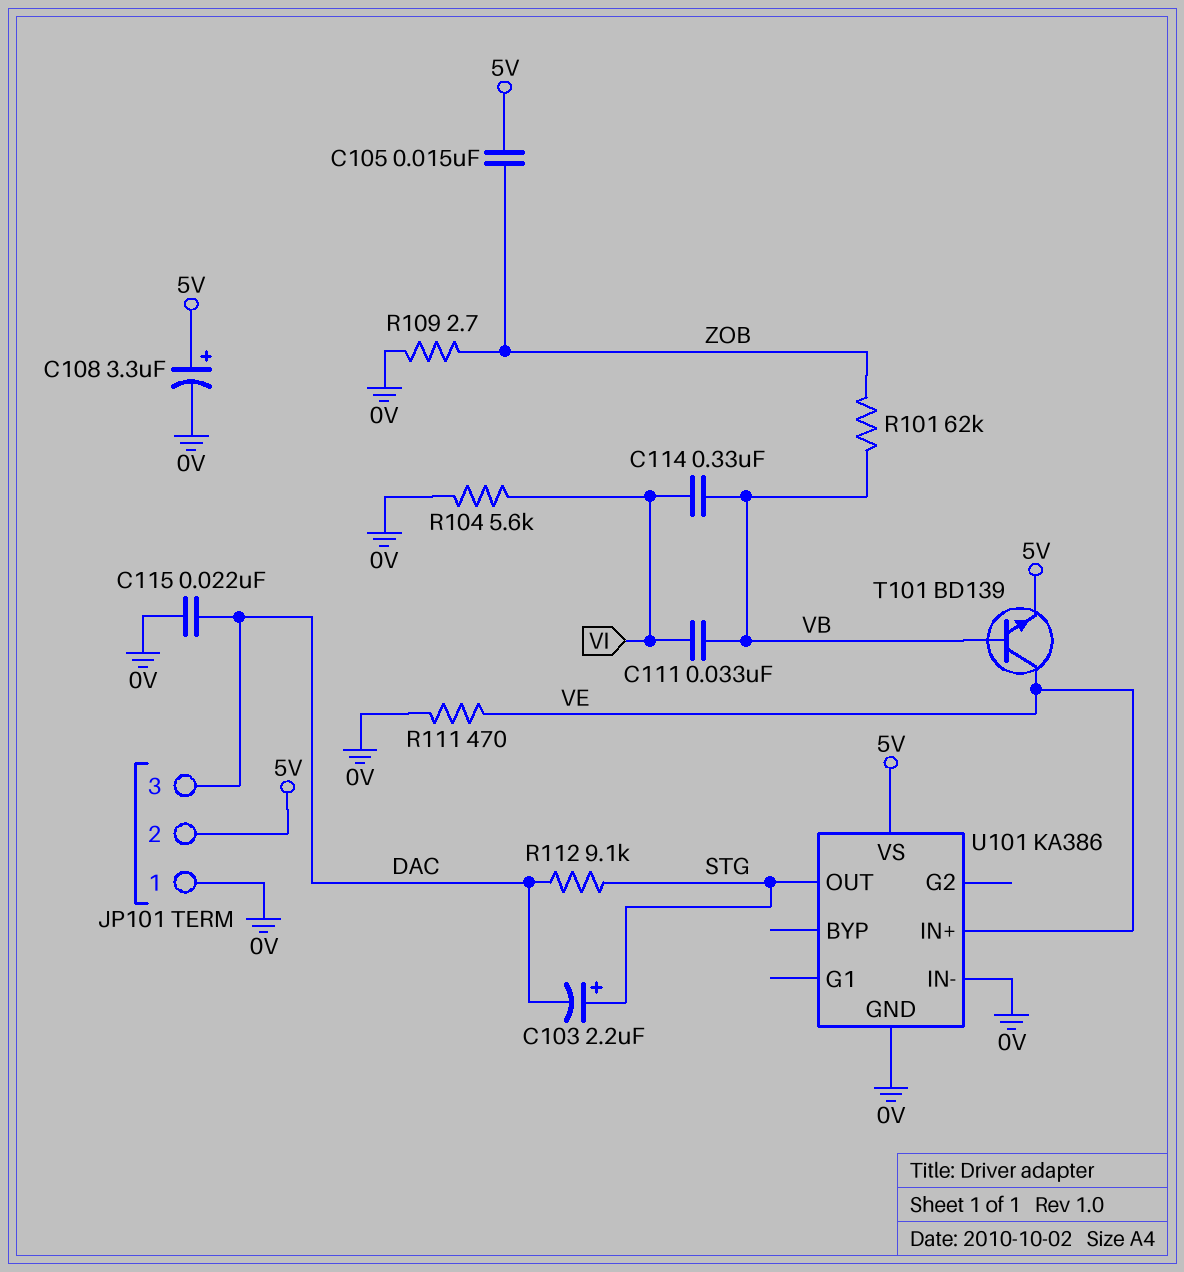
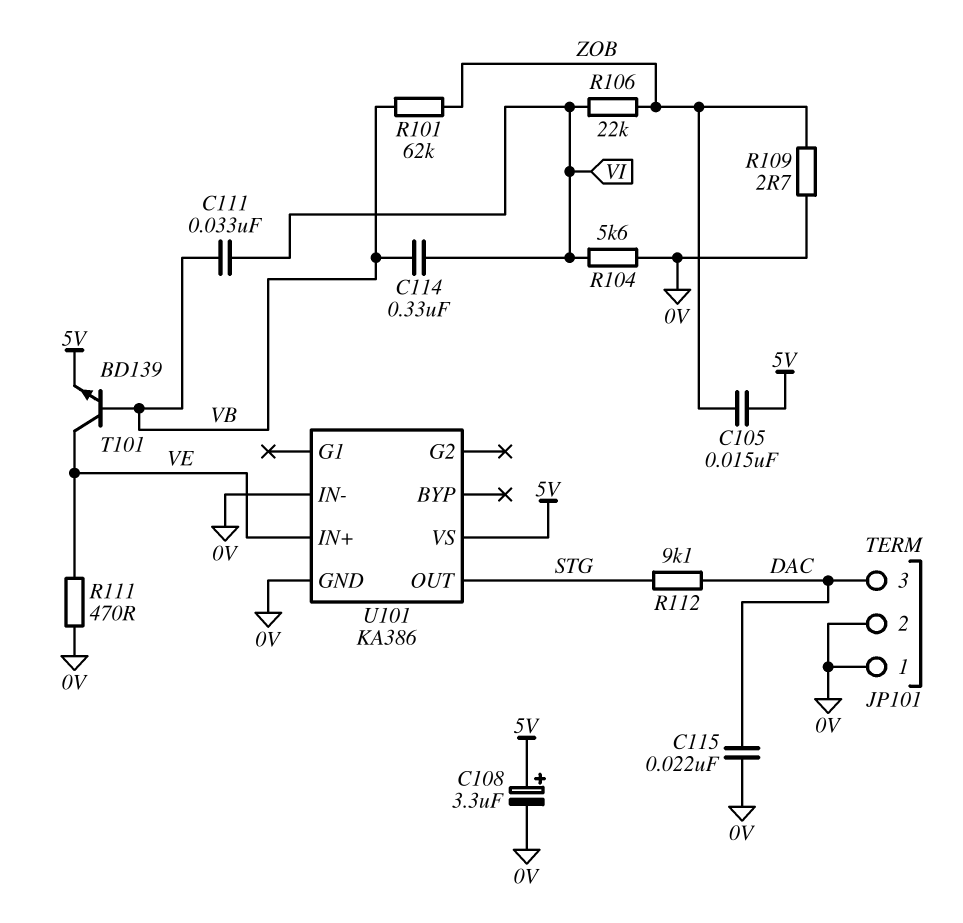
C103: 2.2uF (plus STG, minus DAC) -> none
JP101 pin 2: 5V -> 0V
R106: none -> 22k (VI, ZOB)

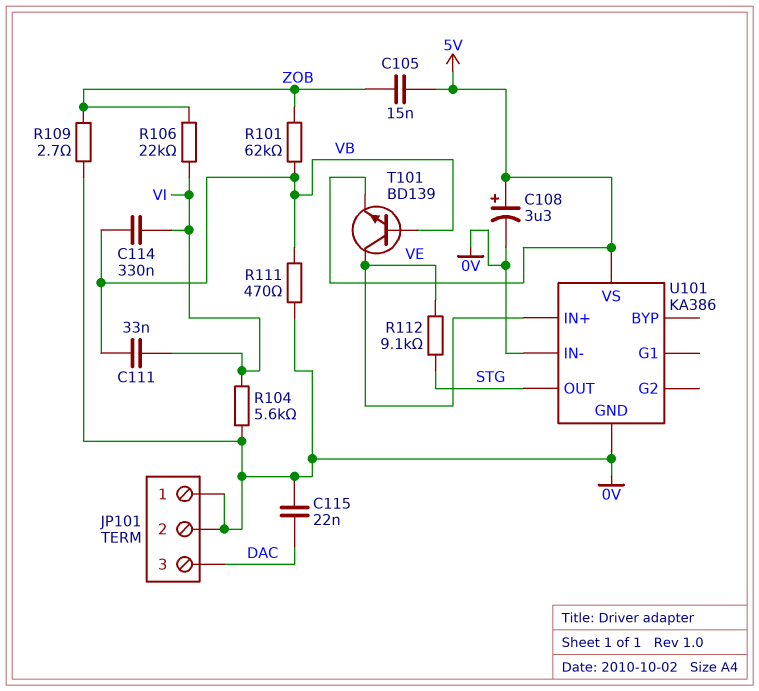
R111: 470 (0V, VE) -> 470 (0V, VB)
R112: 9.1k (DAC, STG) -> 9.1k (STG, VE)

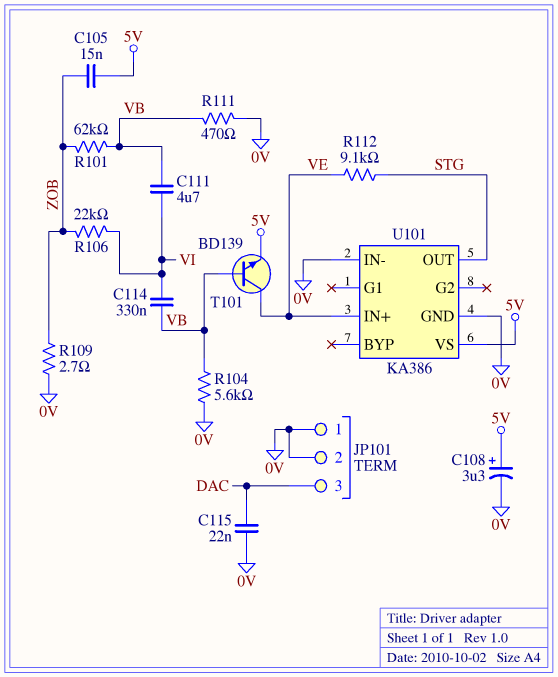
C111: 33nF (VB, VI) -> 4.7uF (VB, VI)
R104: 5.6k (0V, VI) -> 5.6k (0V, VB)

